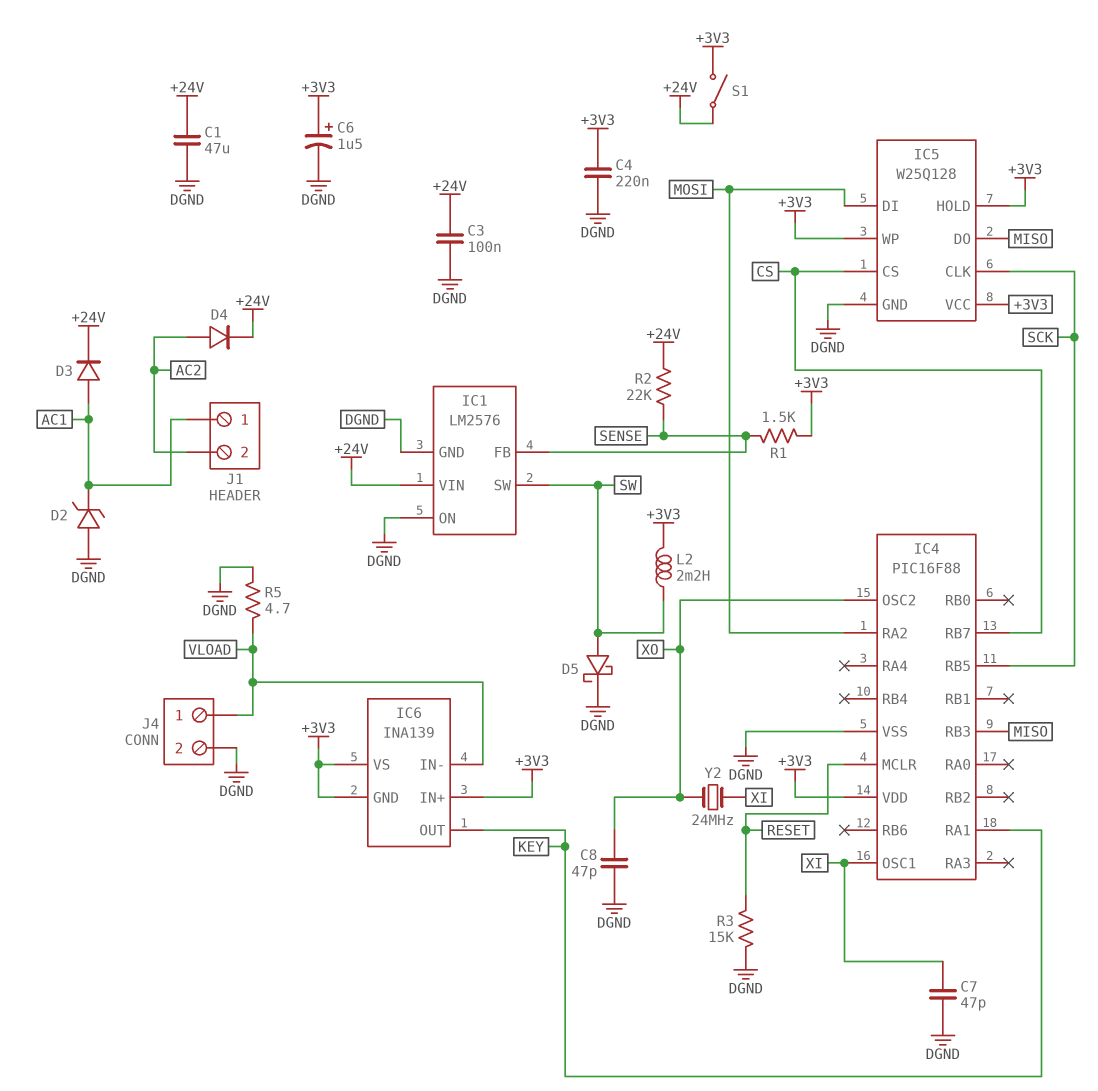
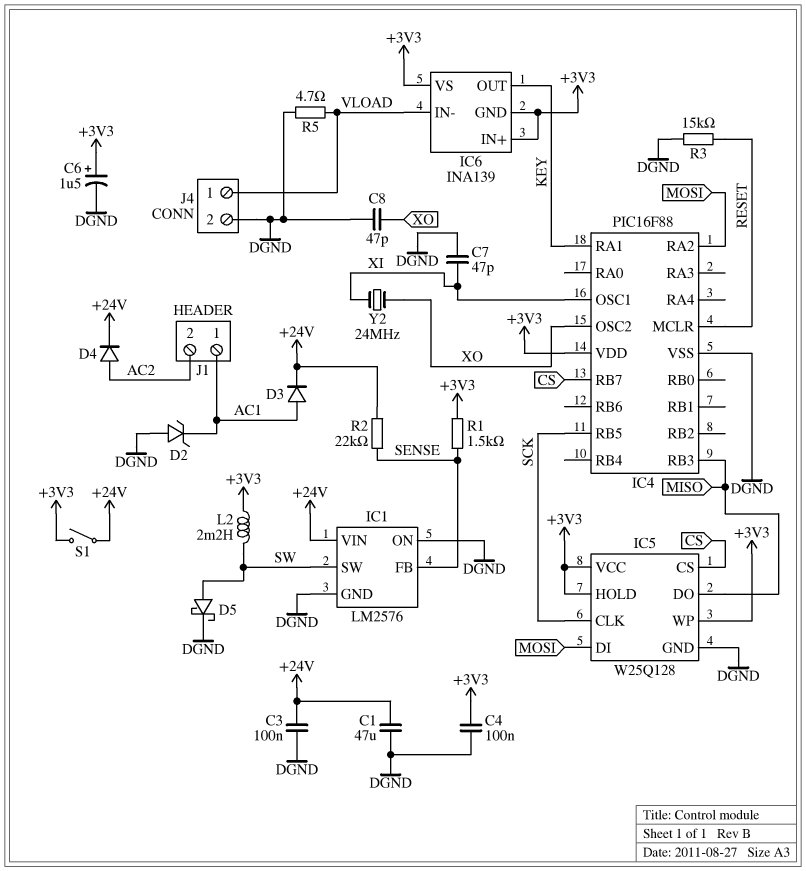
C4: 220nF (+3V3, DGND) -> 100nF (+3V3, DGND)

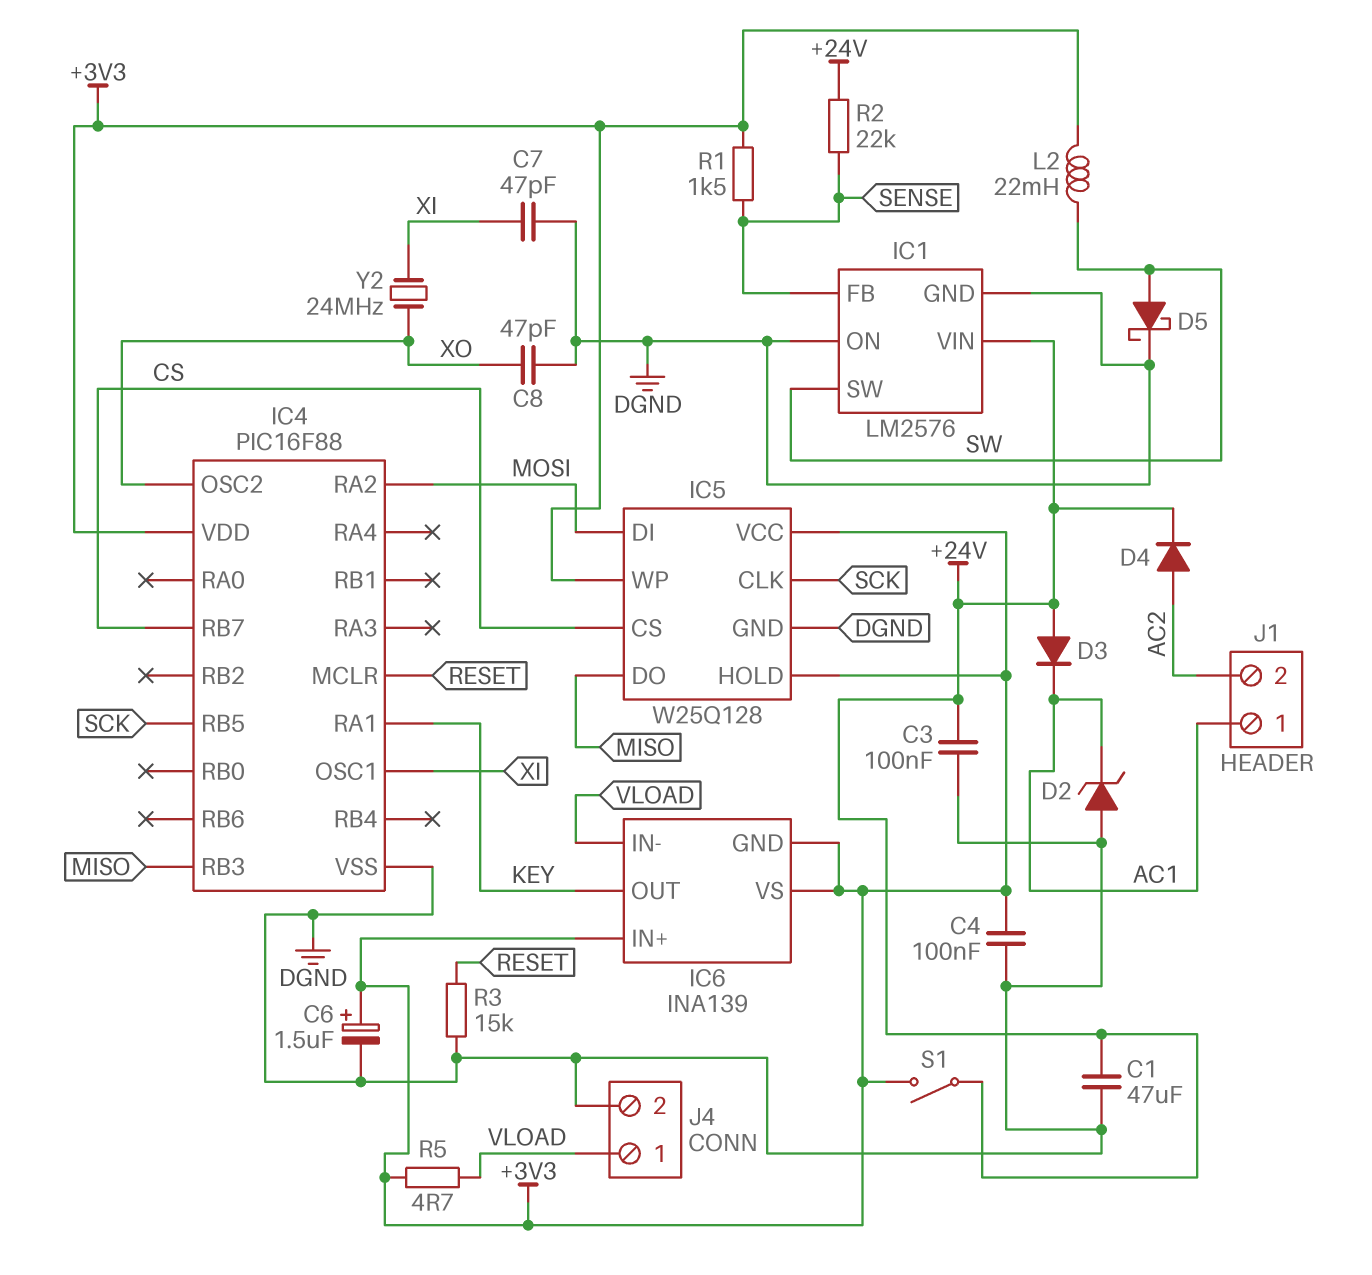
D3: diode (A AC1, K +24V) -> diode (A +24V, K AC1)
L2: 2.2mH (+3V3, SW) -> 22mH (+3V3, SW)
R5: 4.7 (DGND, VLOAD) -> 4.7 (+3V3, VLOAD)

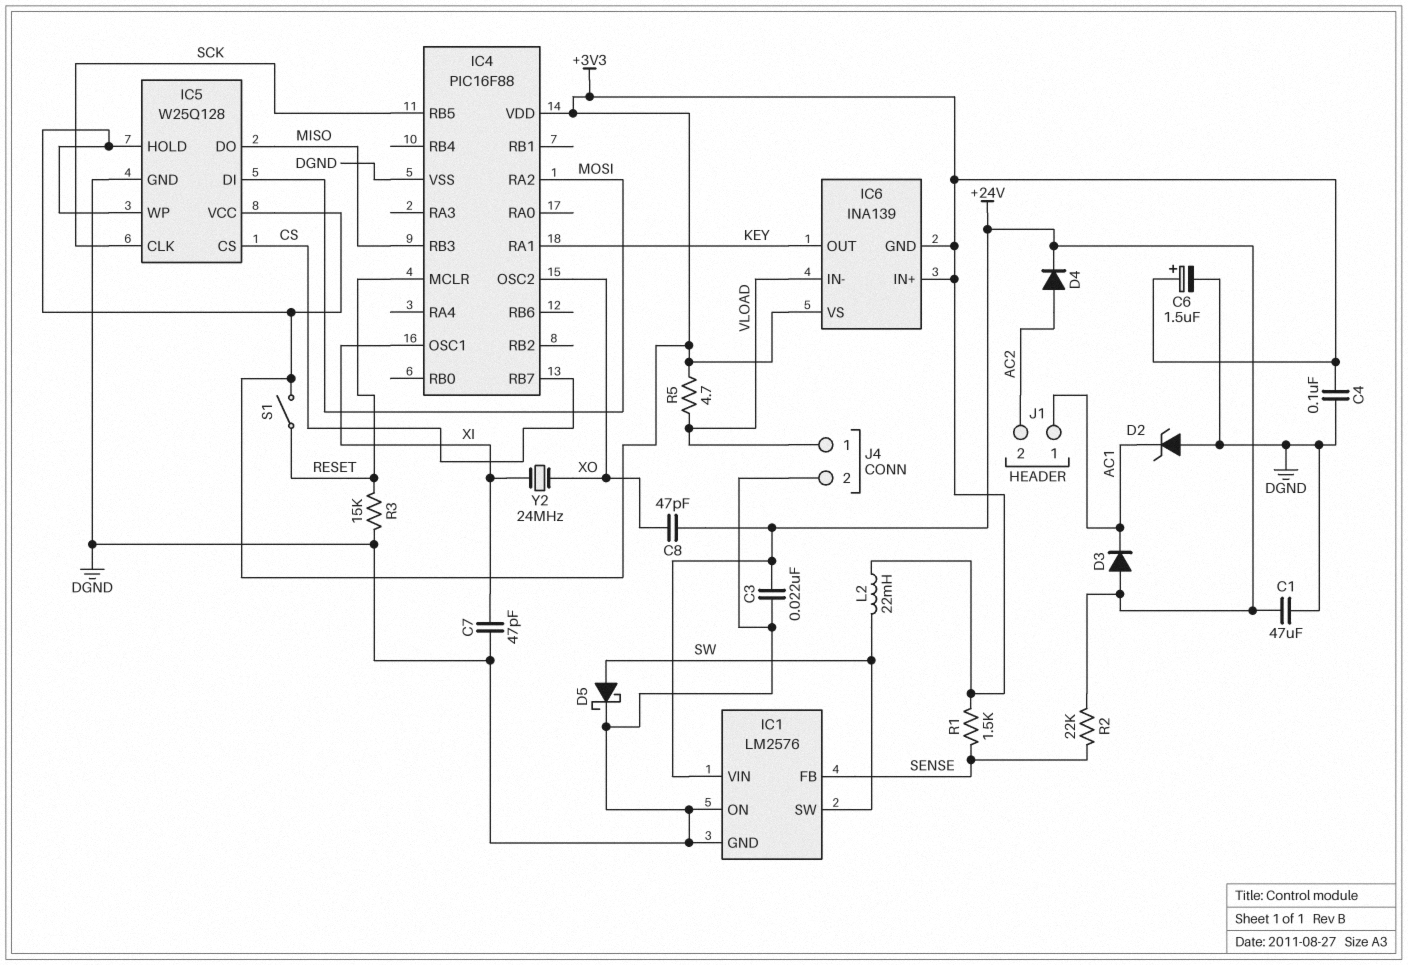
C3: 100nF (+24V, DGND) -> 22nF (+24V, DGND)
C8: 47pF (DGND, XO) -> 47pF (+24V, XO)
S1: switch (+3V3, +24V) -> switch (+3V3, RESET)

